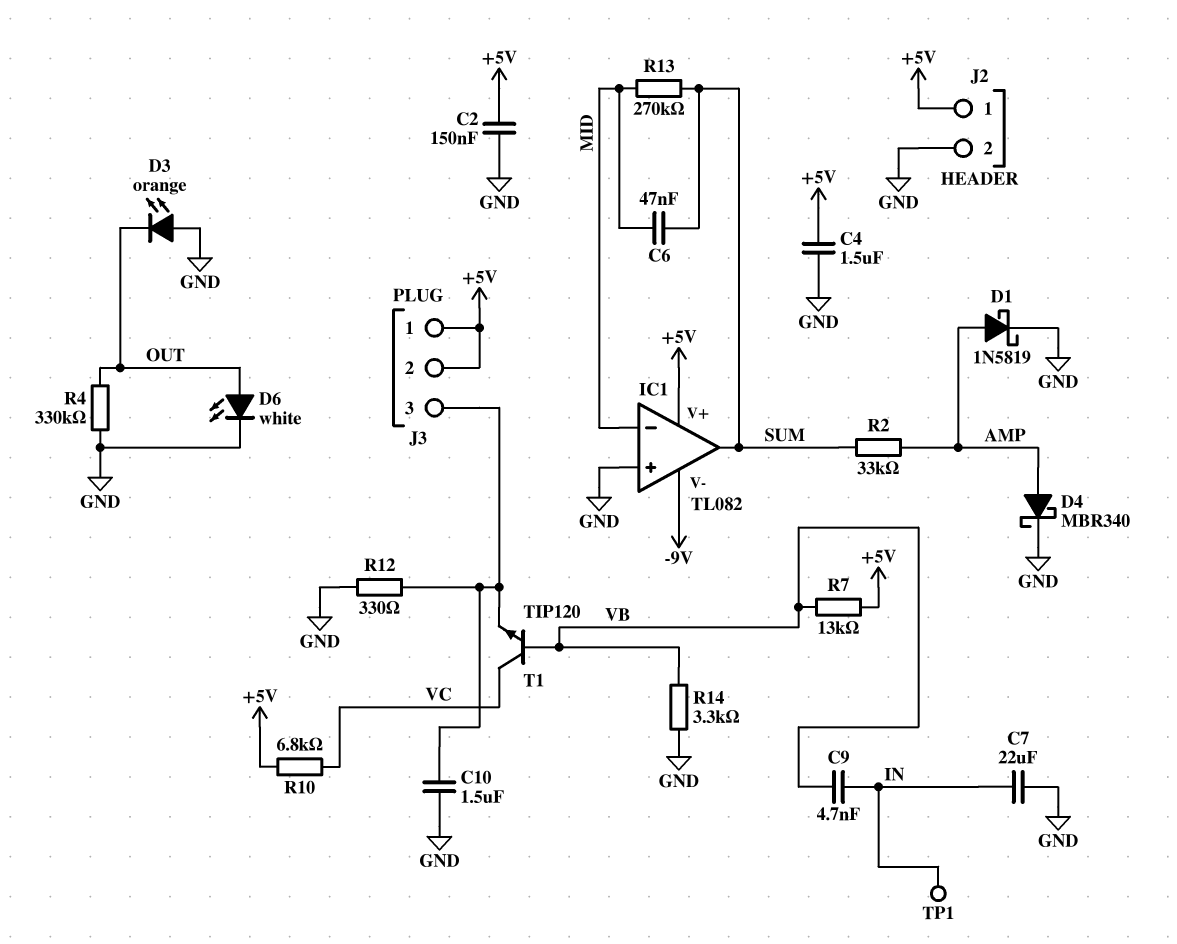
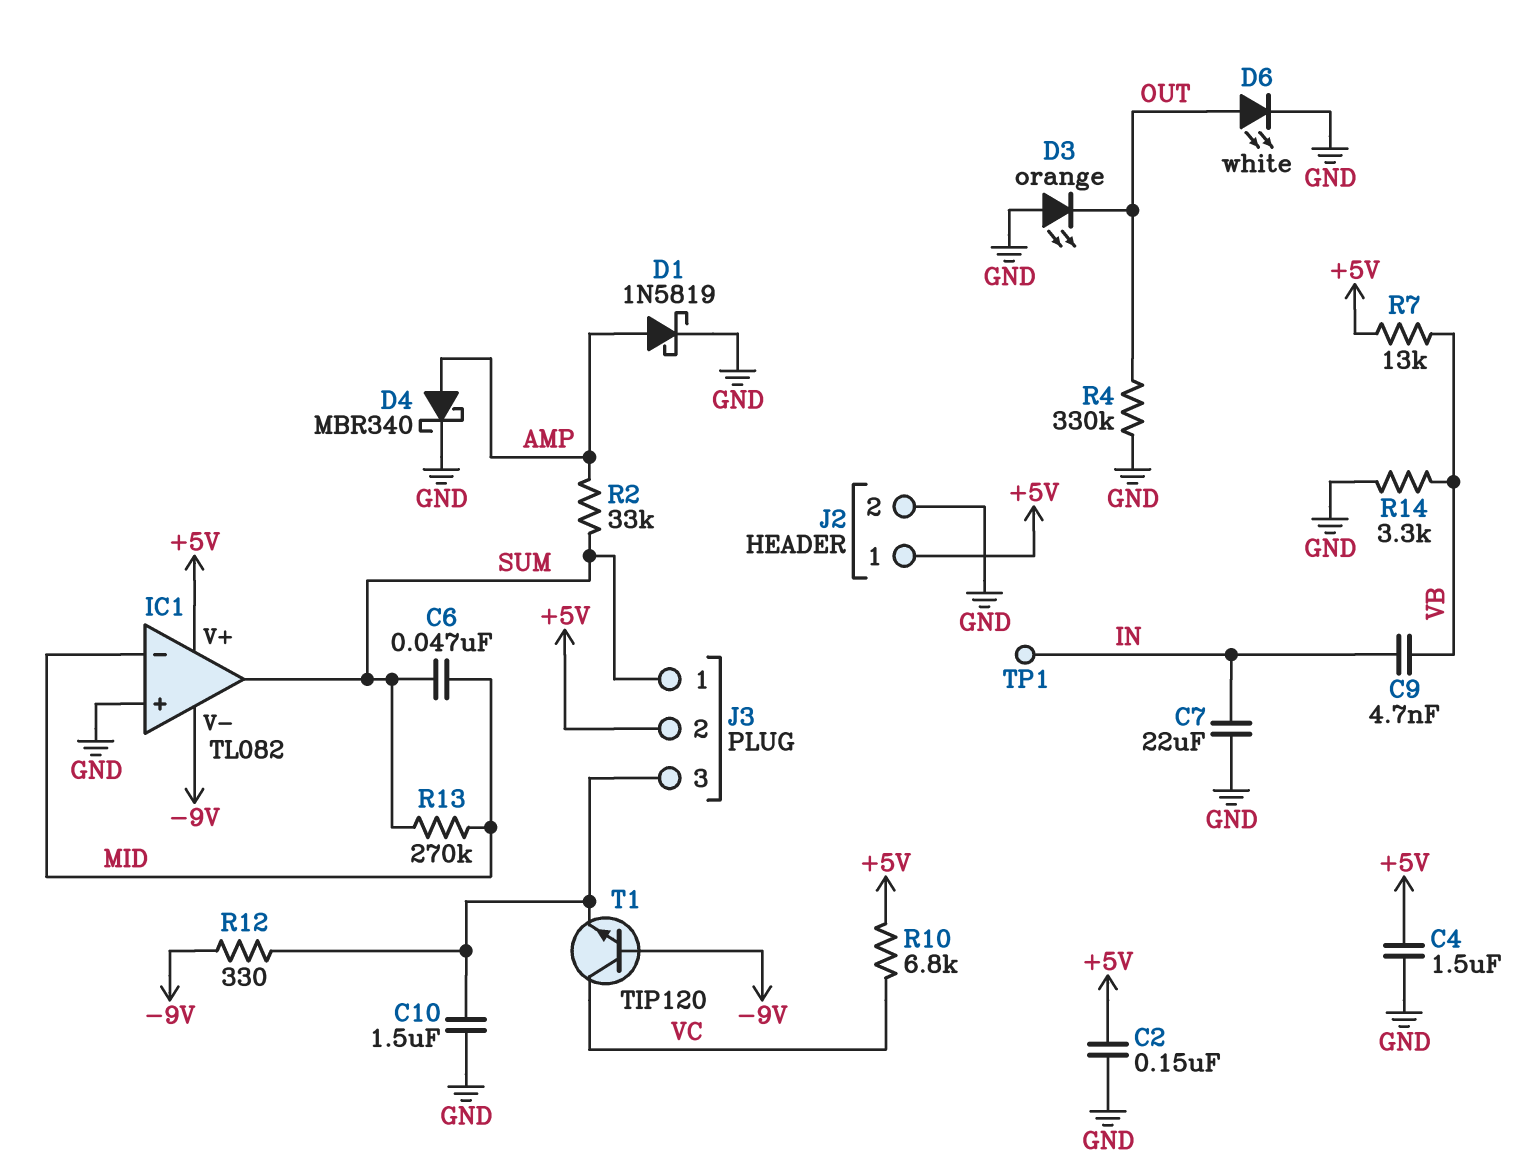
J3 pin 1: +5V -> SUM
R12: 330 (GND, J3/3) -> 330 (-9V, J3/3)
T1: NPN TIP120 (B VB, C VC, E J3/3) -> NPN TIP120 (B -9V, C VC, E J3/3)

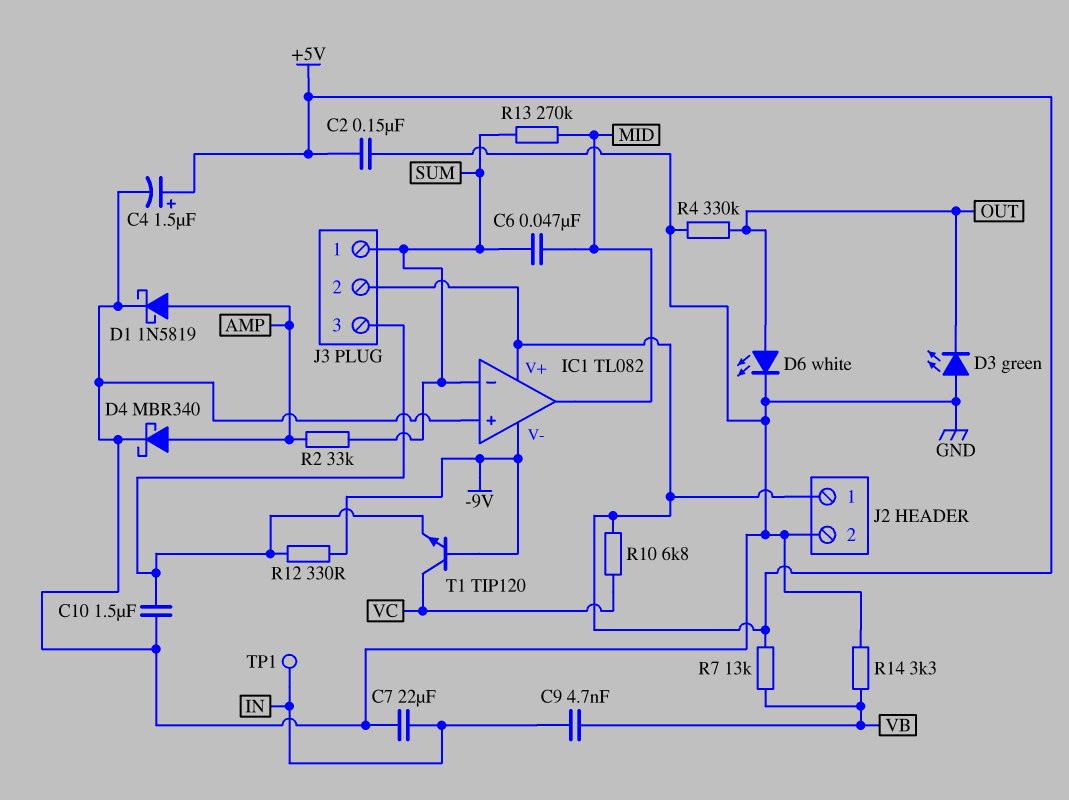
C4: 1.5uF (+5V, GND) -> 1.5uF (plus +5V, minus GND)
D3: LED orange (A GND, K OUT) -> LED green (A GND, K OUT)
IC1 pin in-: MID -> SUM
IC1 pin out: SUM -> MID

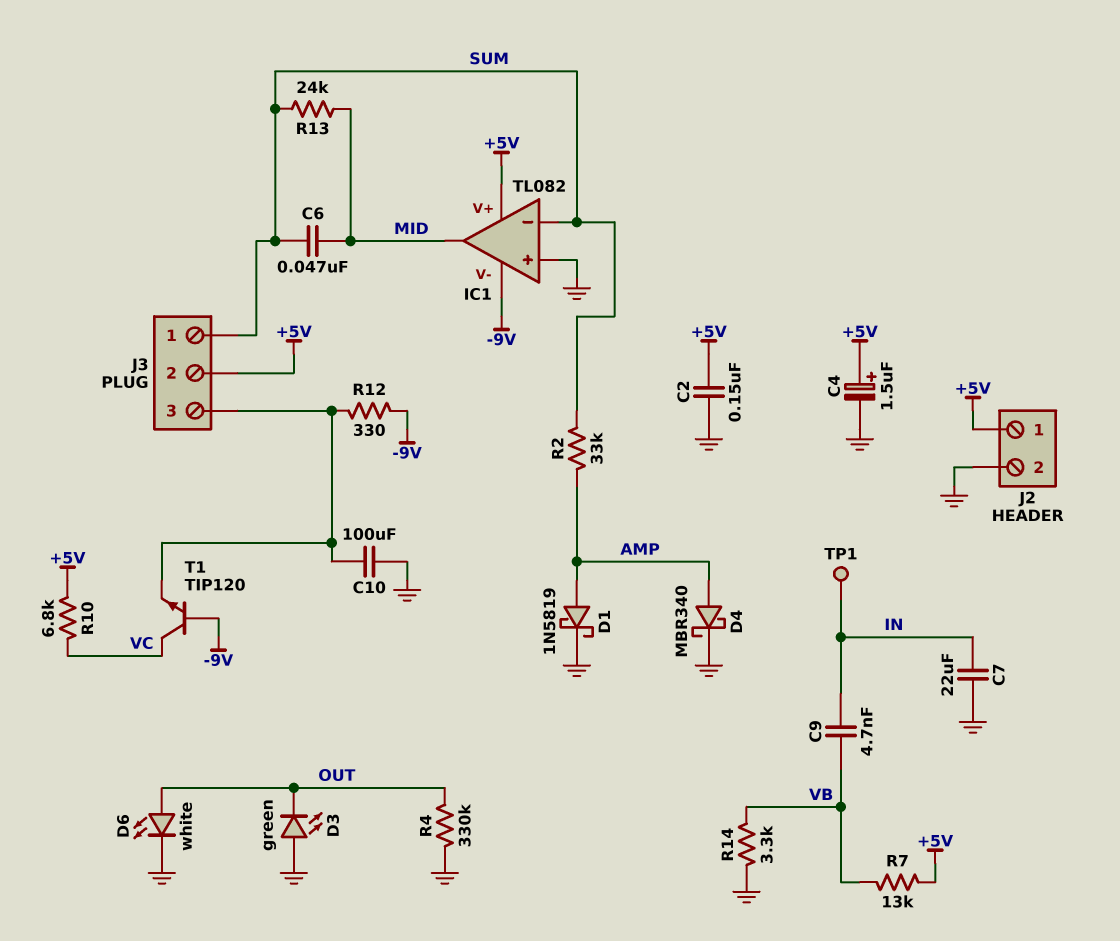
C10: 1.5uF (GND, J3/3) -> 100uF (GND, J3/3)
R13: 270k (MID, SUM) -> 24k (MID, SUM)

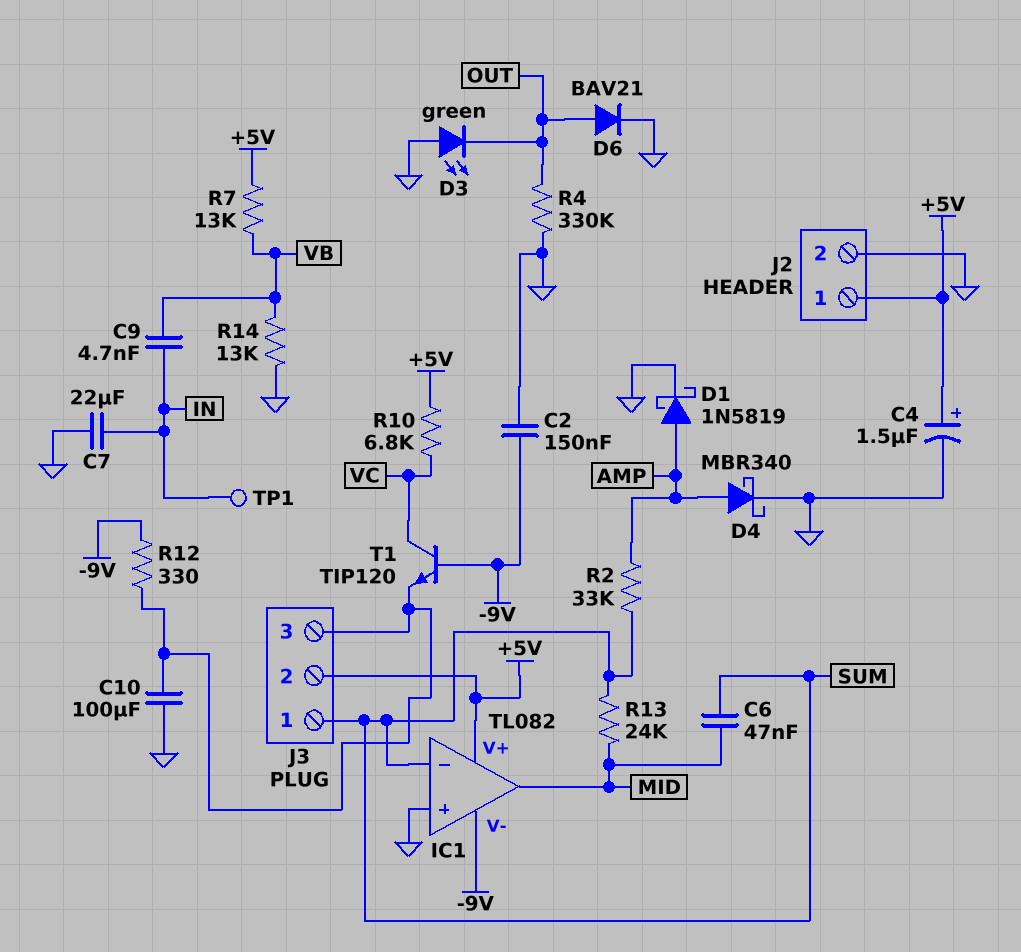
C2: 150nF (+5V, GND) -> 150nF (-9V, GND)
D6: LED white (A OUT, K GND) -> diode BAV21 (A OUT, K GND)
R14: 3.3k (GND, VB) -> 13k (GND, VB)

